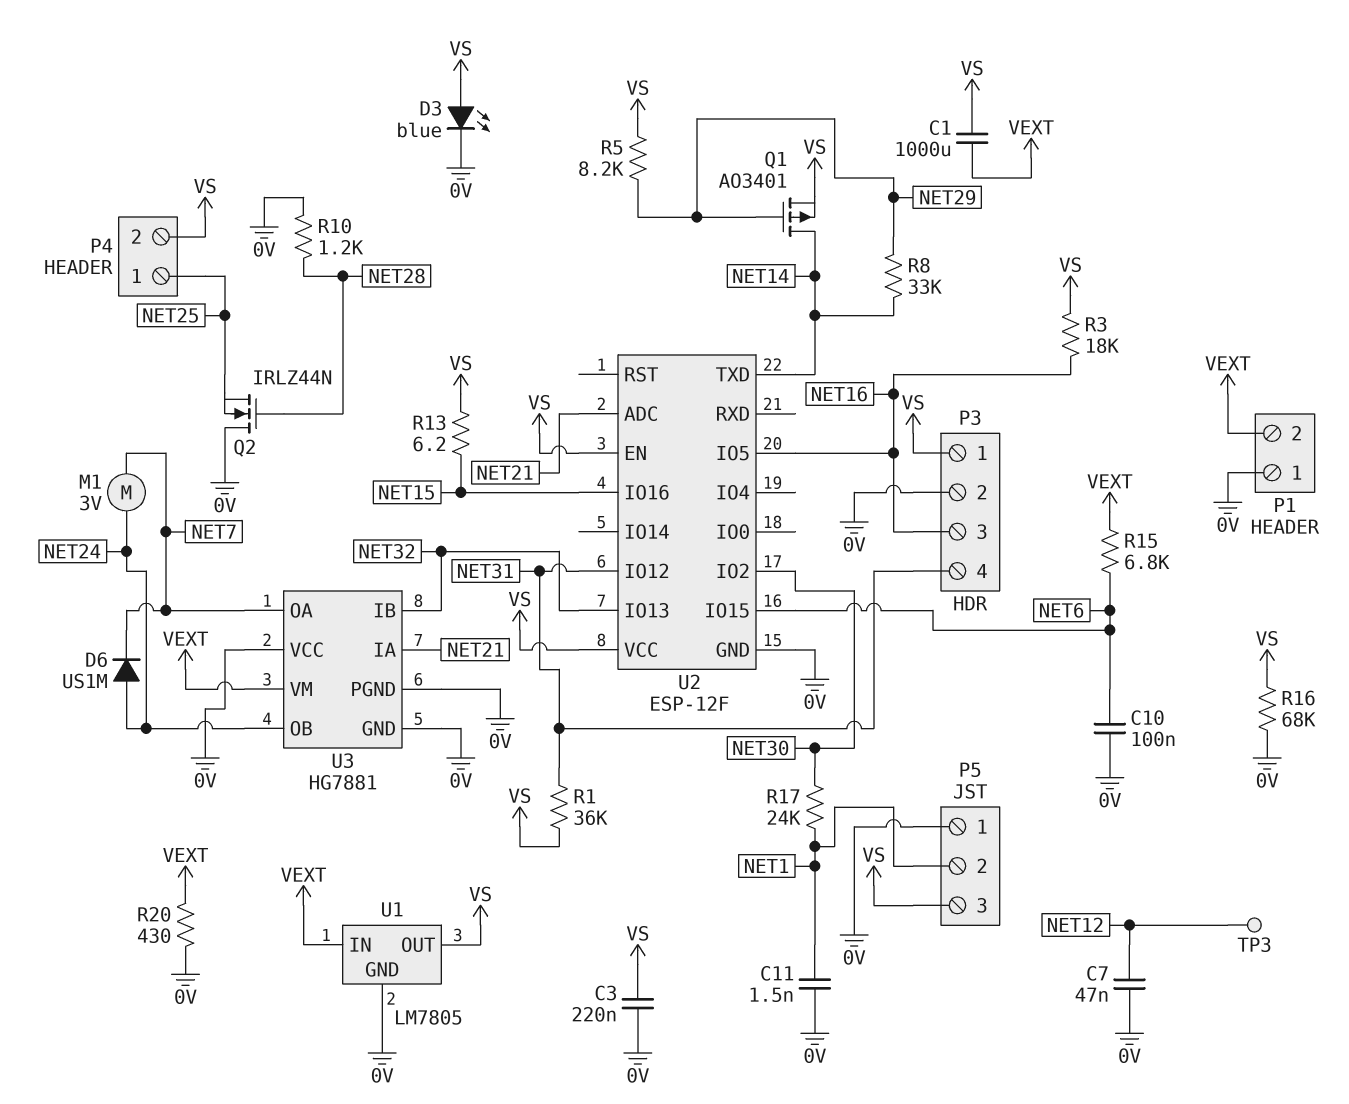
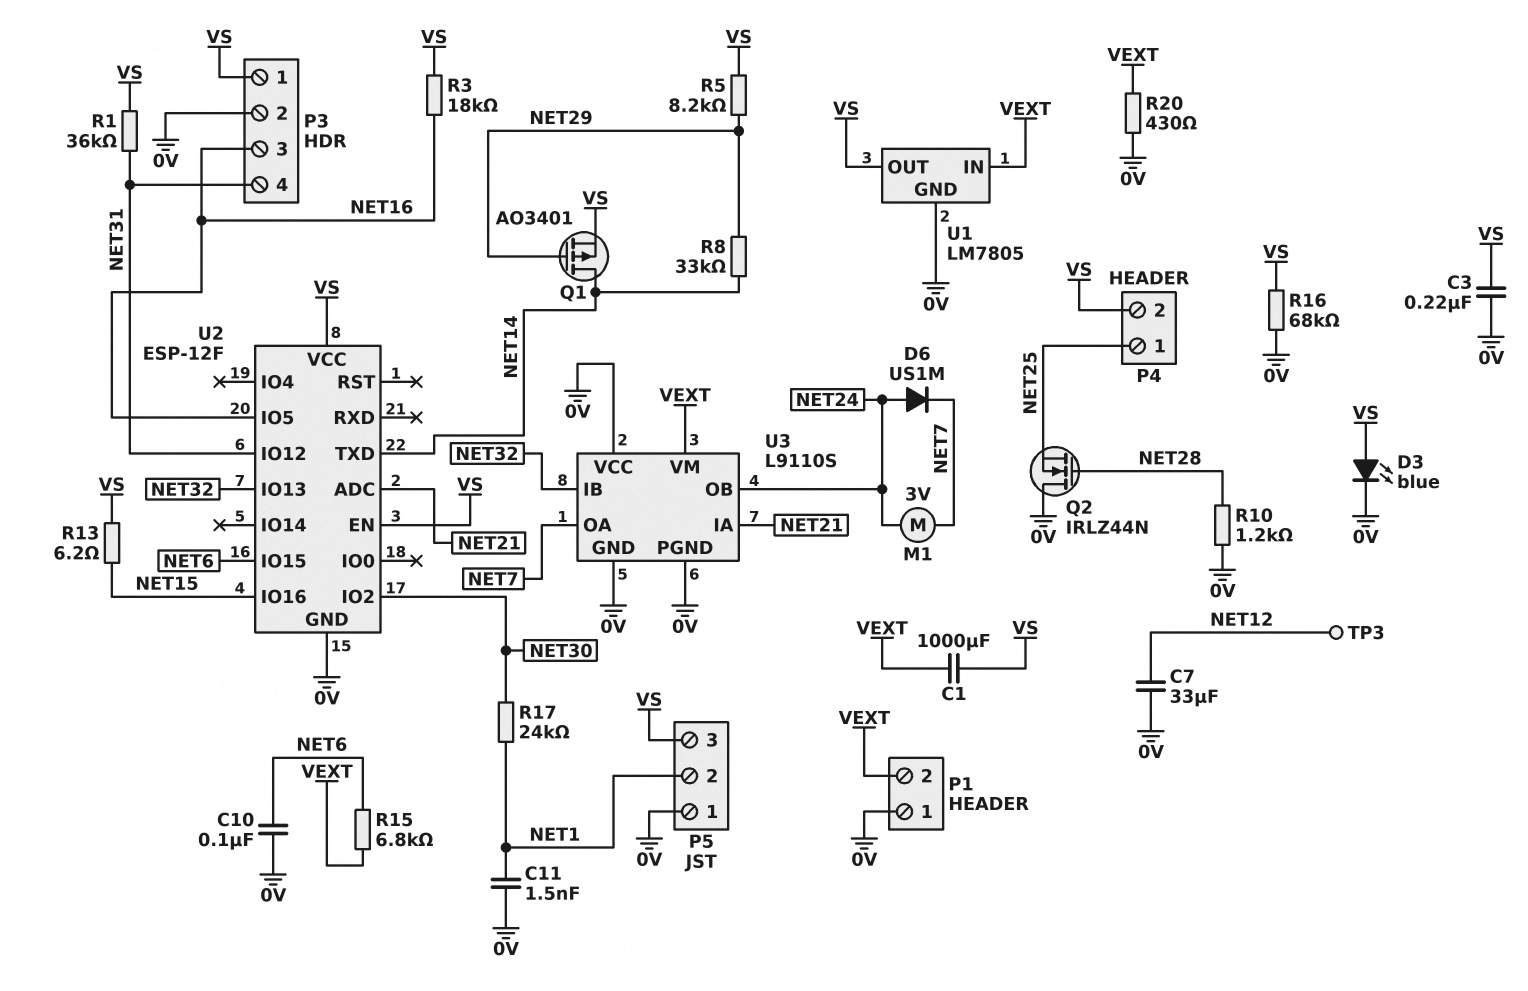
C7: 47nF (0V, NET12) -> 33uF (0V, NET12)
U3: HG7881 -> L9110S

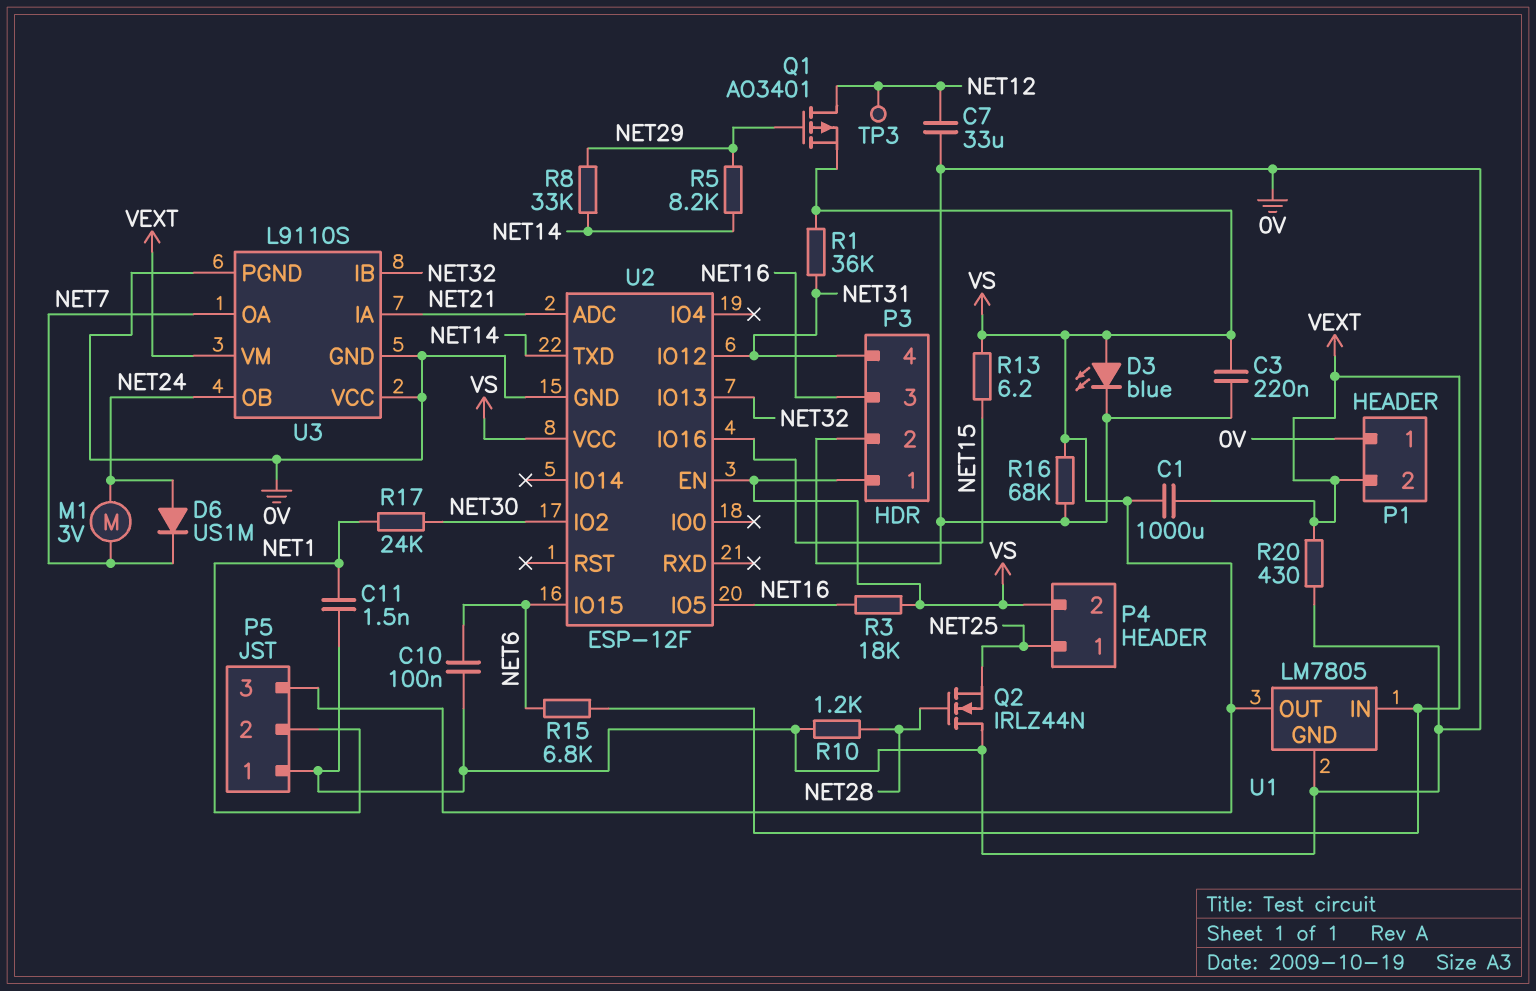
Q1: PMOS AO3401 (G NET29, D NET14, S VS) -> PMOS AO3401 (G NET29, D NET12, S VS)
R5: 8.2k (NET29, VS) -> 8.2k (NET14, NET29)

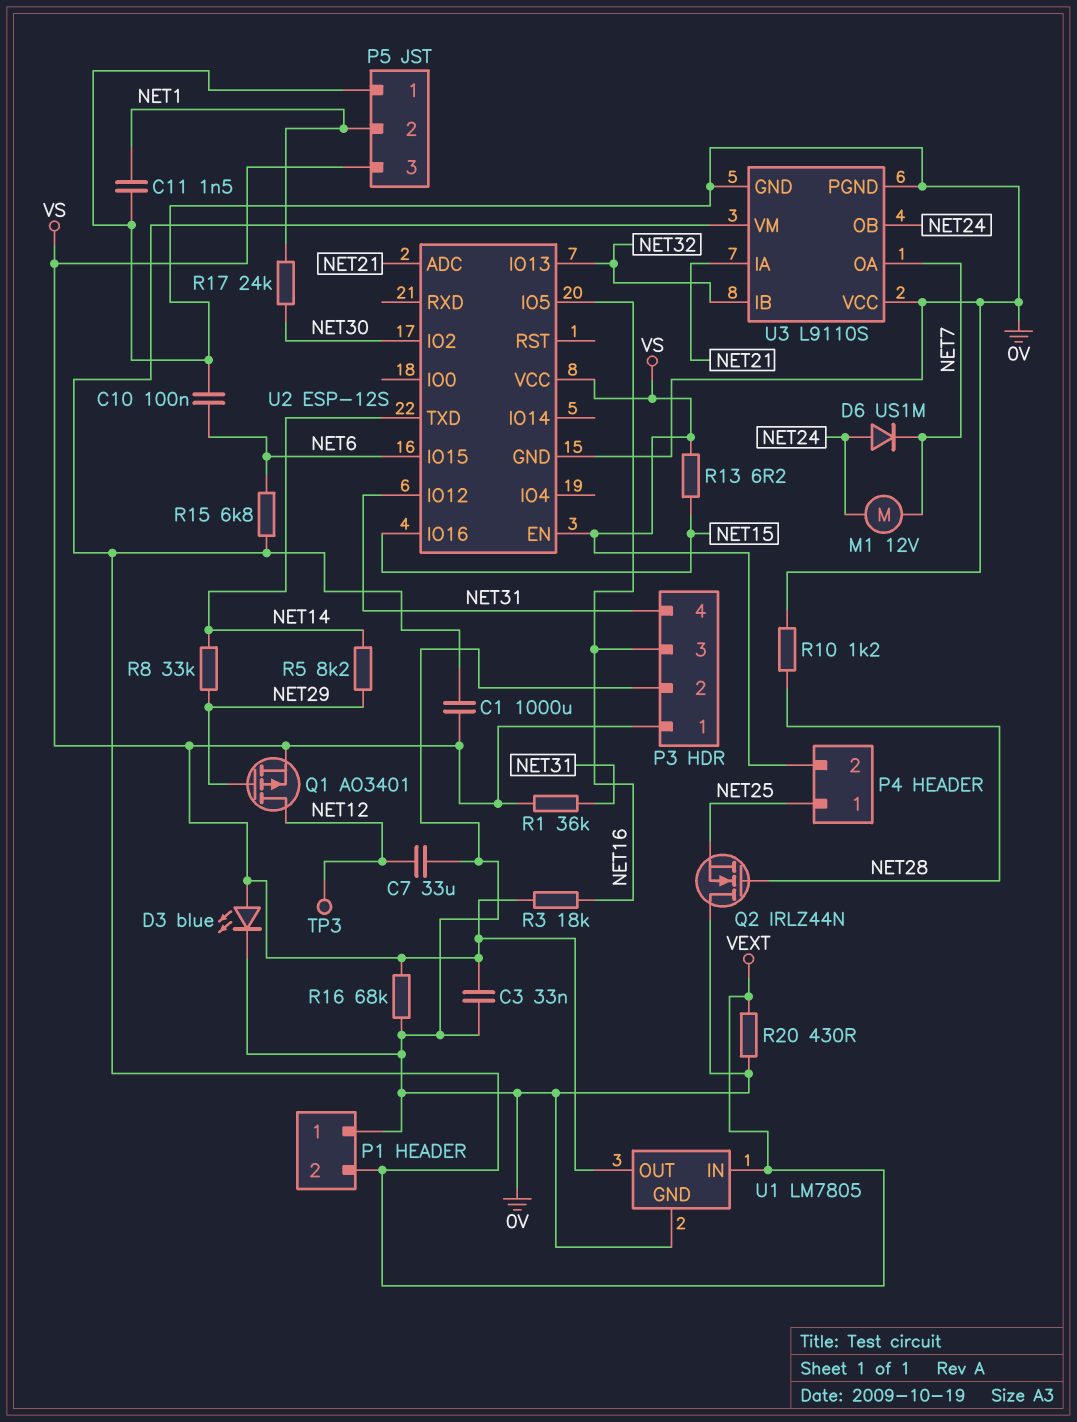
C3: 220nF (0V, VS) -> 33nF (0V, VS)
M1: motor 3V (NET7, NET24) -> motor 12V (NET7, NET24)
U2: ESP-12F -> ESP-12S

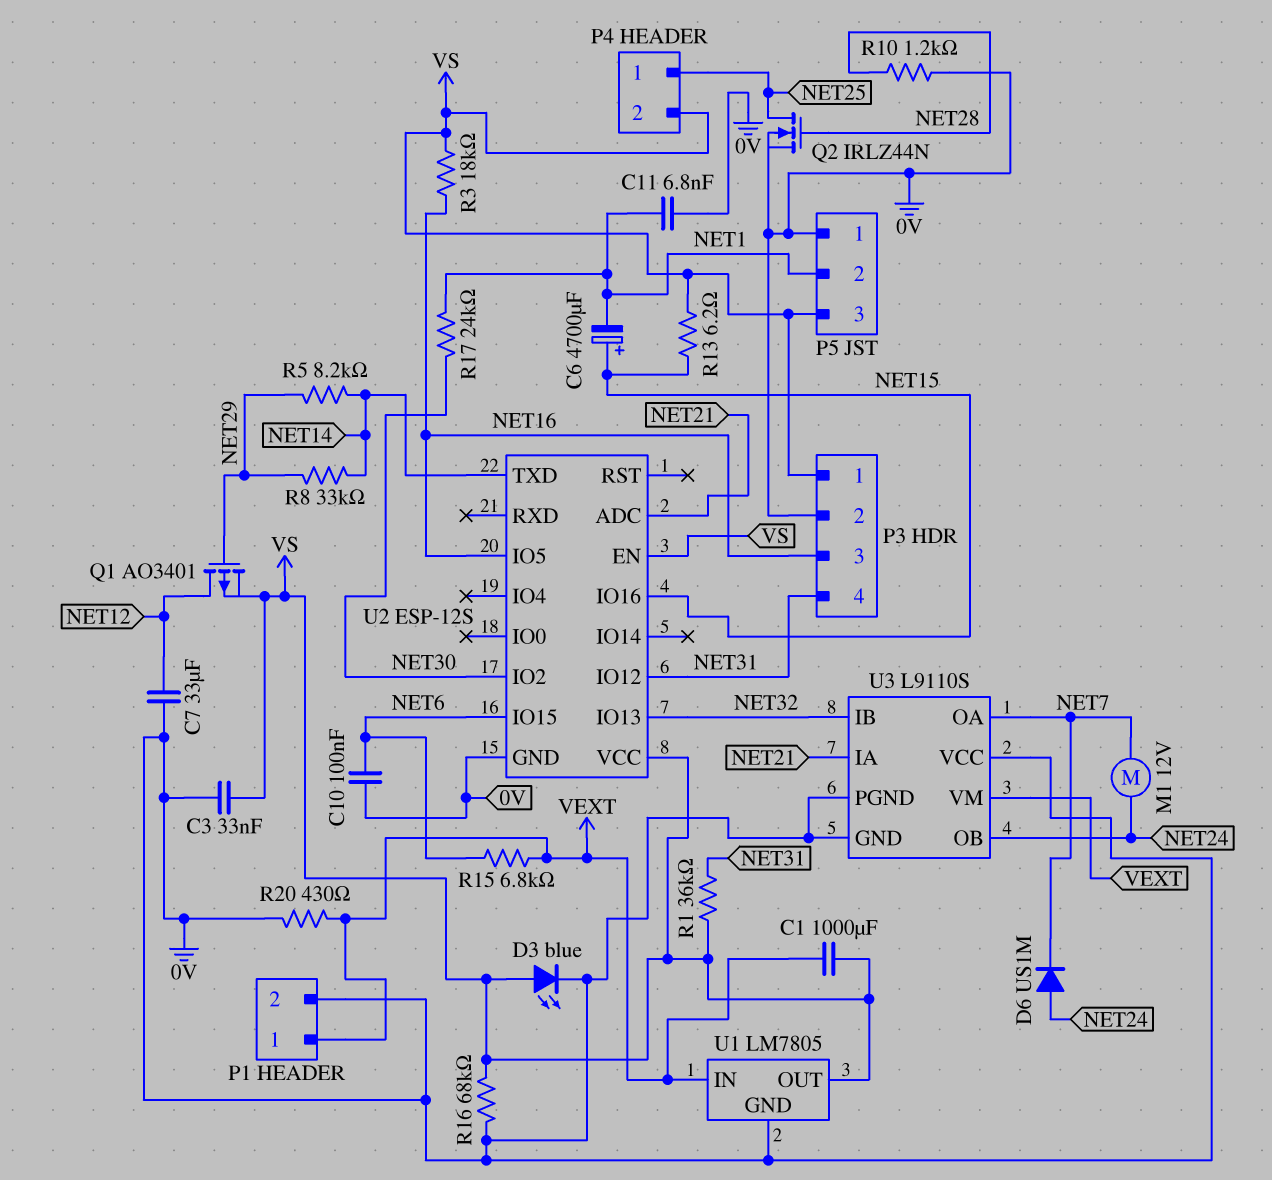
C6: none -> 4700uF (plus NET15, minus NET1)
C11: 1.5nF (0V, NET1) -> 6.8nF (0V, NET1)
P1 pin 1: 0V -> VEXT
P1 pin 2: VEXT -> 0V
Q2: NMOS IRLZ44N (G NET28, D 0V, S NET25) -> NMOS IRLZ44N (G NET28, D NET25, S 0V)
TP3: test point (NET12) -> none

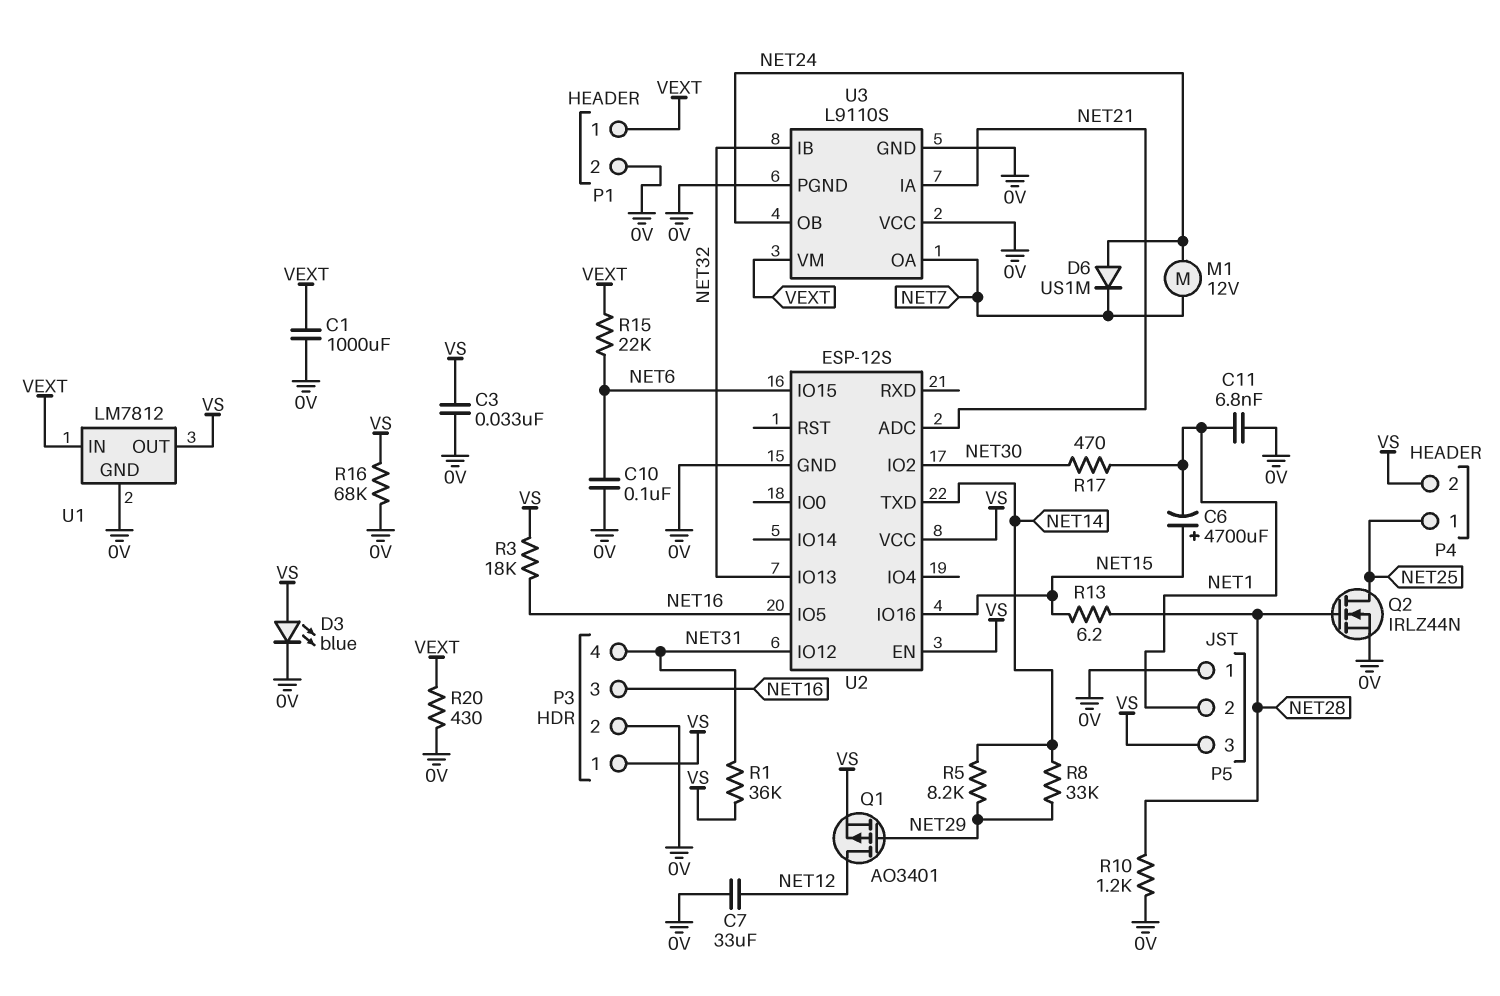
C1: 1000uF (VEXT, VS) -> 1000uF (0V, VEXT)
R13: 6.2 (NET15, VS) -> 6.2 (NET15, NET28)
R15: 6.8k (NET6, VEXT) -> 22k (NET6, VEXT)
R17: 24k (NET1, NET30) -> 470 (NET1, NET30)
U1: LM7805 -> LM7812

